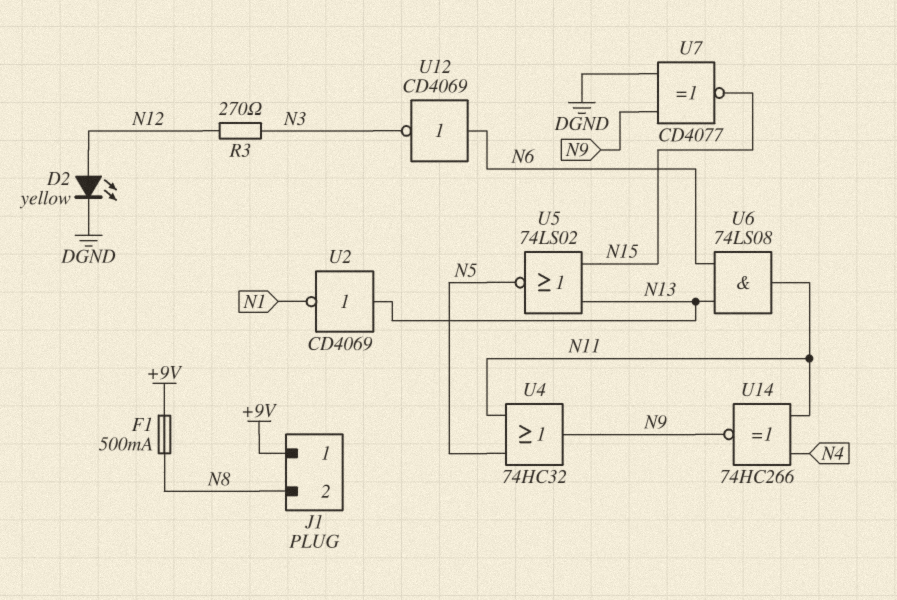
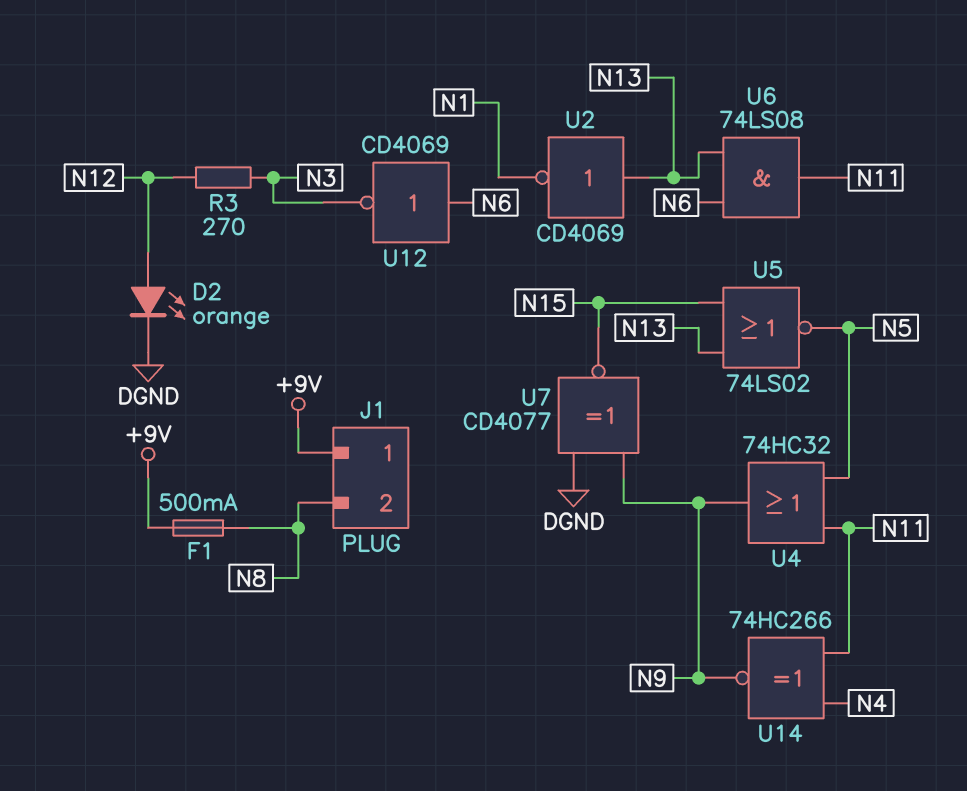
D2: LED yellow (A N12, K DGND) -> LED orange (A N12, K DGND)

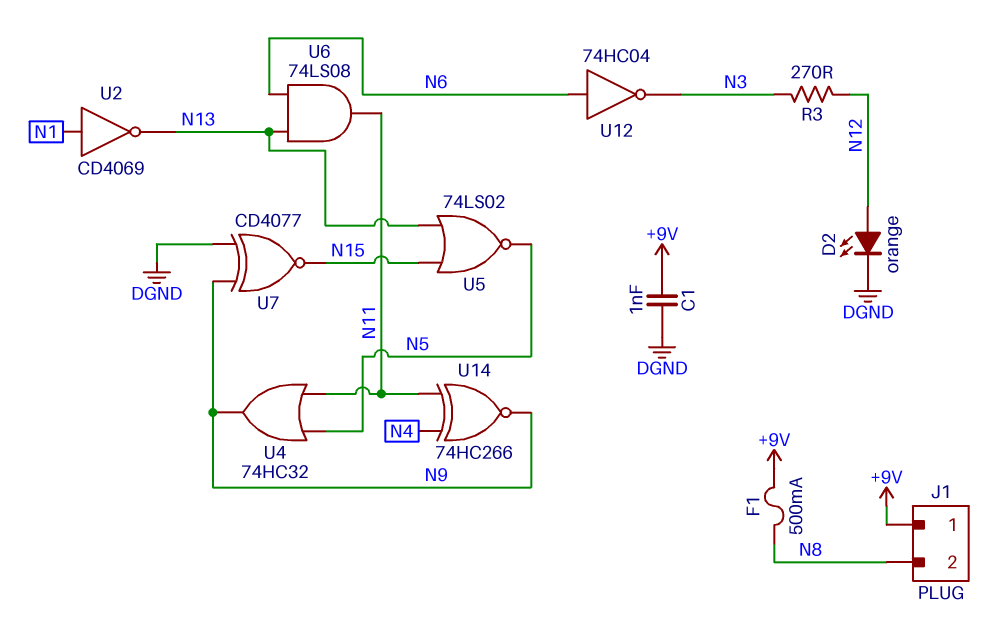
C1: none -> 1nF (+9V, DGND)
U2: NOT CD4069 (in N13, out N1) -> NOT CD4069 (in N1, out N13)
U12: NOT CD4069 (in N6, out N3) -> NOT 74HC04 (in N6, out N3)

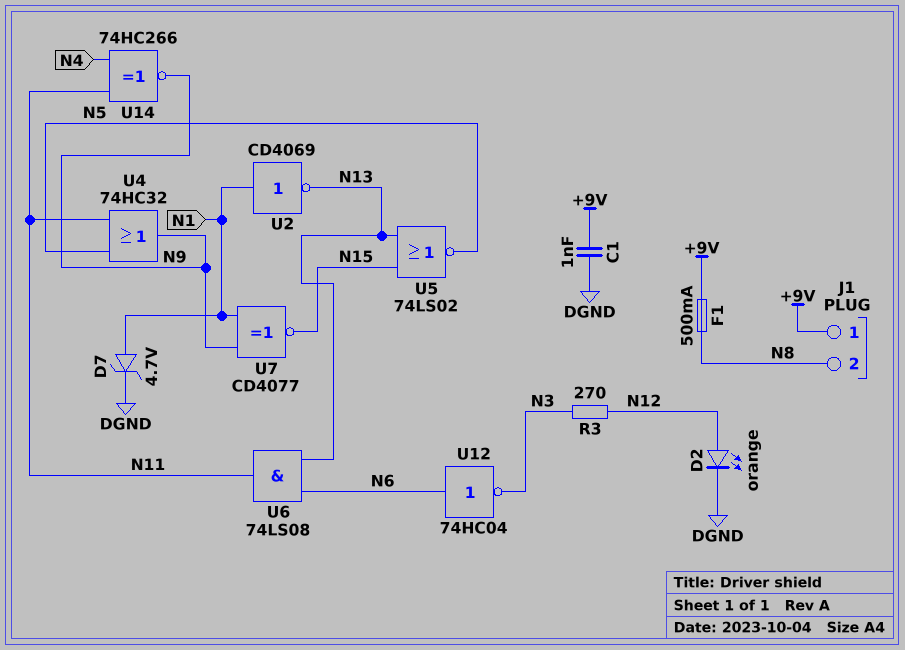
D7: none -> zener 4.7V (A N1, K DGND)
U7: XNOR CD4077 (in DGND, in N9, out N15) -> XNOR CD4077 (in N1, in N9, out N15)

